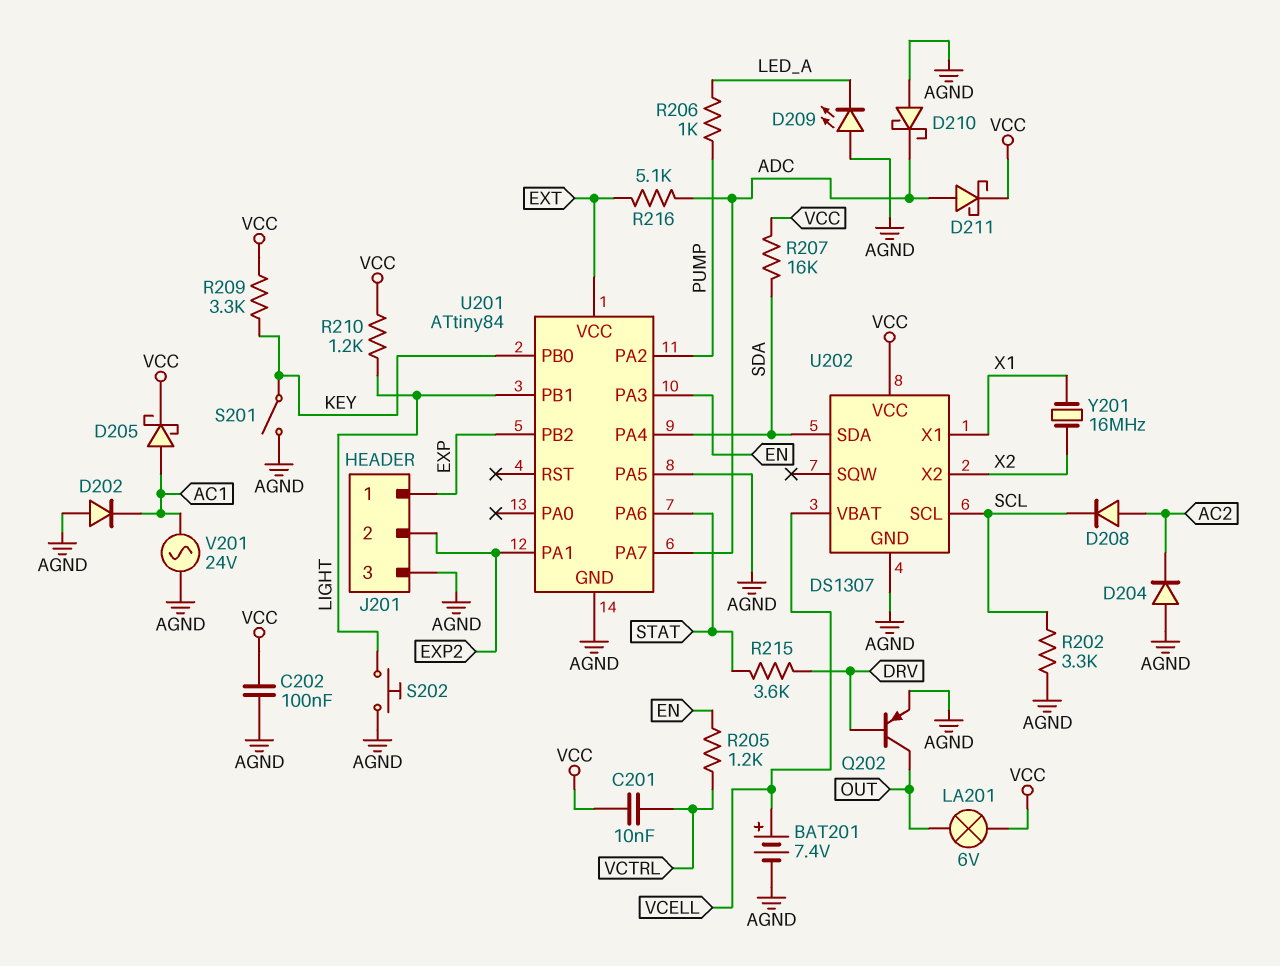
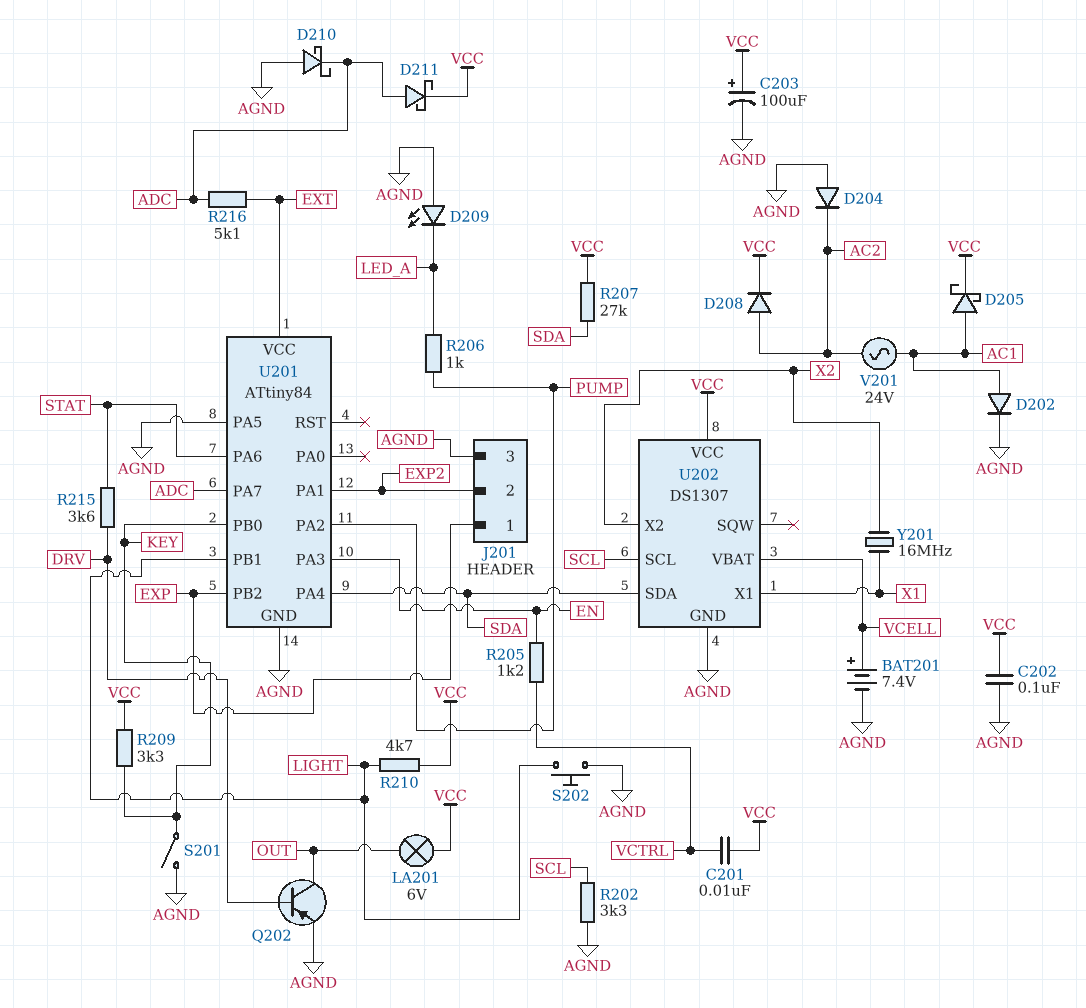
C203: none -> 100uF (plus VCC, minus AGND)
D202: diode (A AGND, K AC1) -> diode (A AC1, K AGND)
D208: diode (A AC2, K SCL) -> diode (A AC2, K VCC)
R207: 16k (SDA, VCC) -> 27k (SDA, VCC)
R210: 1.2k (LIGHT, VCC) -> 4.7k (LIGHT, VCC)
V201: AC 24V (AC1, AGND) -> AC 24V (AC1, AC2)

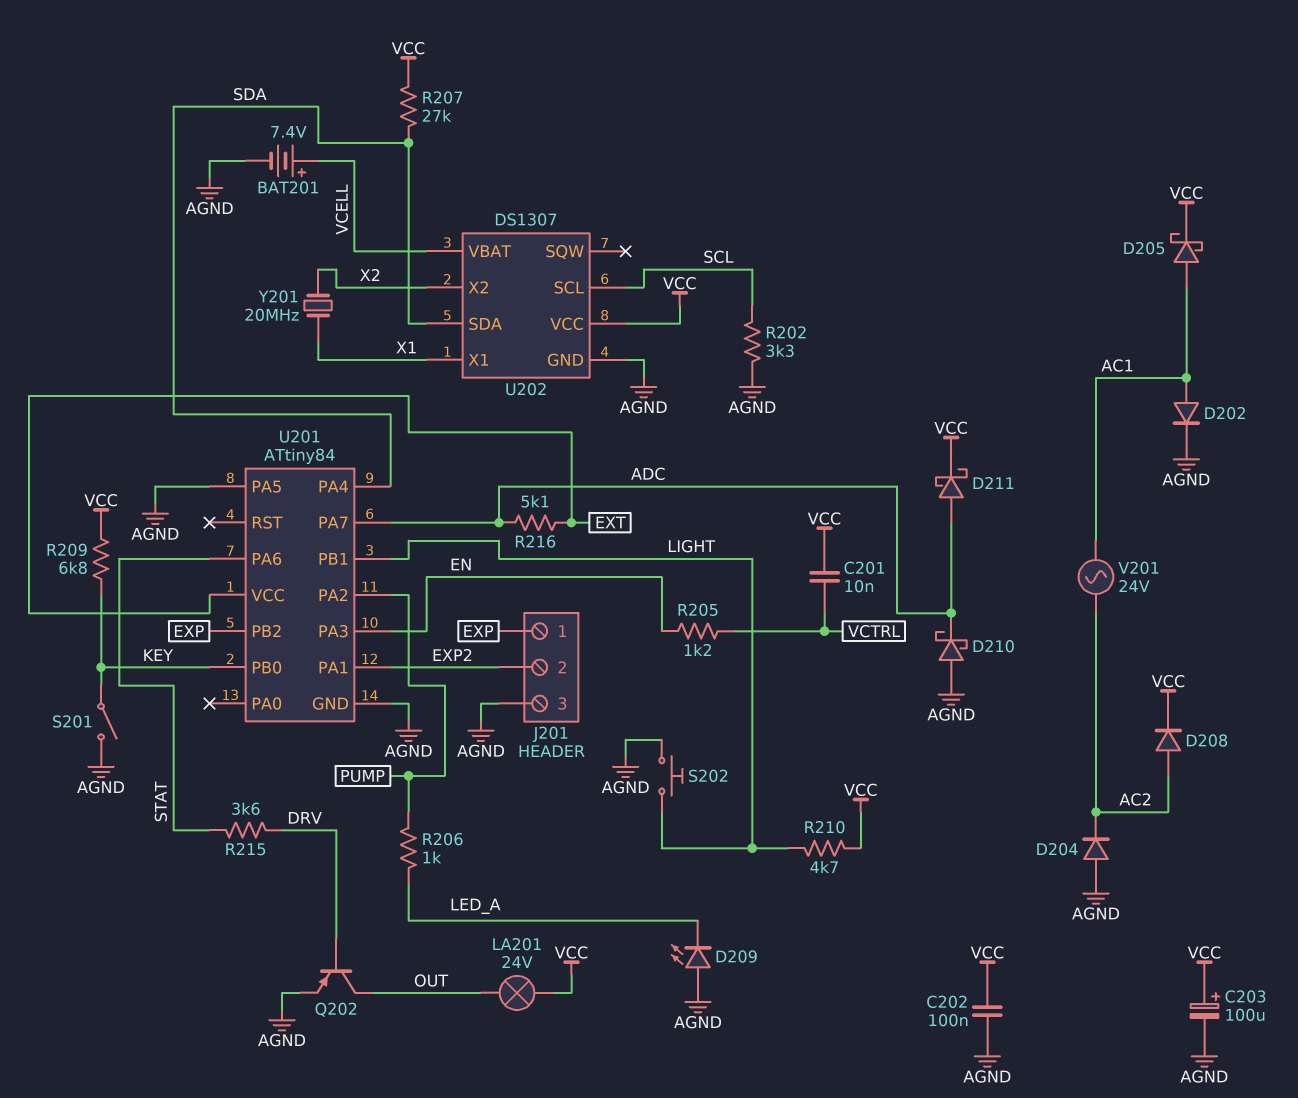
LA201: lamp 6V (OUT, VCC) -> lamp 24V (OUT, VCC)
R209: 3.3k (KEY, VCC) -> 6.8k (KEY, VCC)
Y201: 16MHz (X1, X2) -> 20MHz (X1, X2)

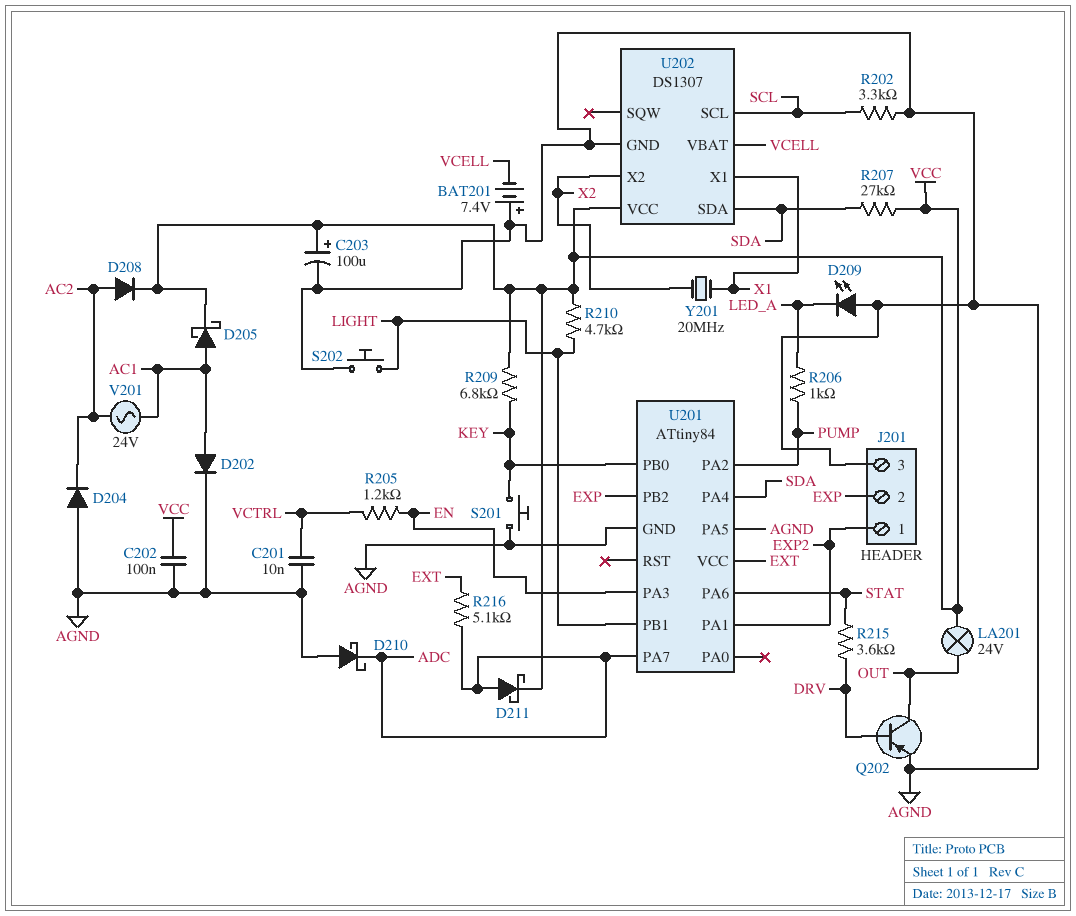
BAT201: 7.4V (plus VCELL, minus AGND) -> 7.4V (plus AGND, minus VCELL)
C201: 10nF (VCC, VCTRL) -> 10nF (AGND, VCTRL)
J201 pin 1: EXP -> EXP2
J201 pin 2: EXP2 -> EXP
S201: switch (AGND, KEY) -> button (AGND, KEY)

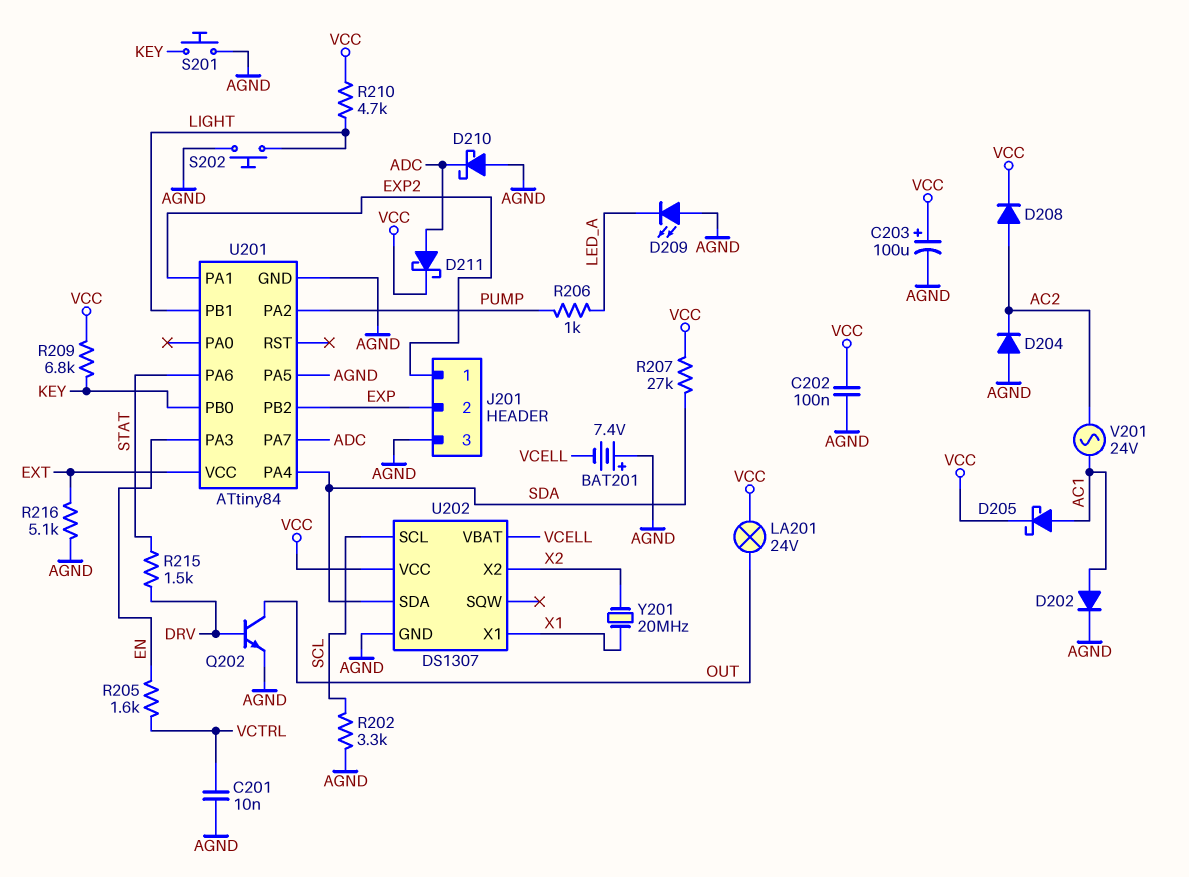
Q202: PNP (B DRV, C OUT, E AGND) -> NPN (B DRV, C OUT, E AGND)
R205: 1.2k (EN, VCTRL) -> 1.6k (EN, VCTRL)
R215: 3.6k (DRV, STAT) -> 1.5k (DRV, STAT)
R216: 5.1k (ADC, EXT) -> 5.1k (AGND, EXT)

